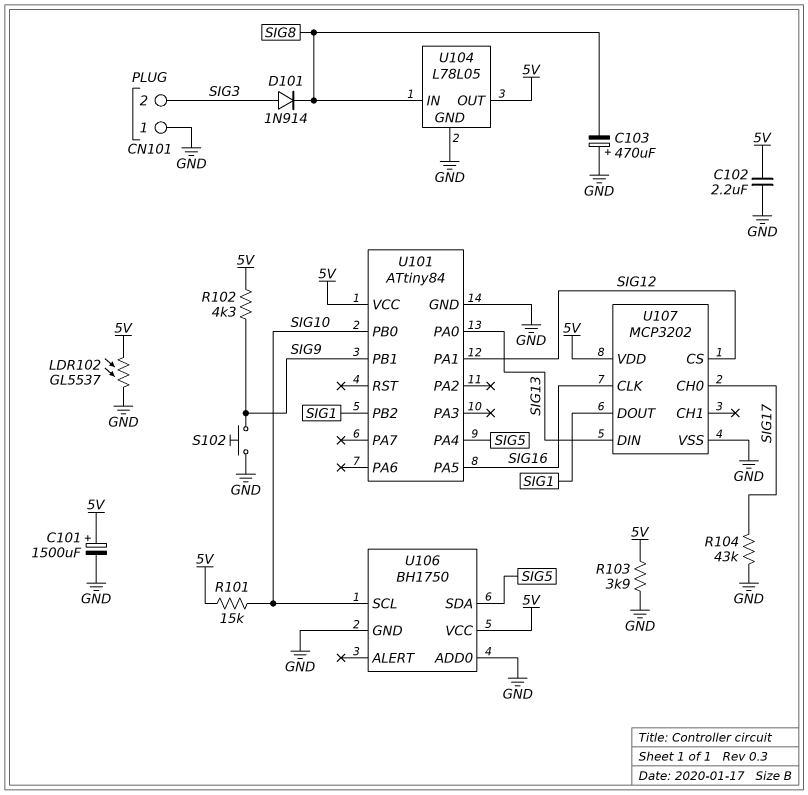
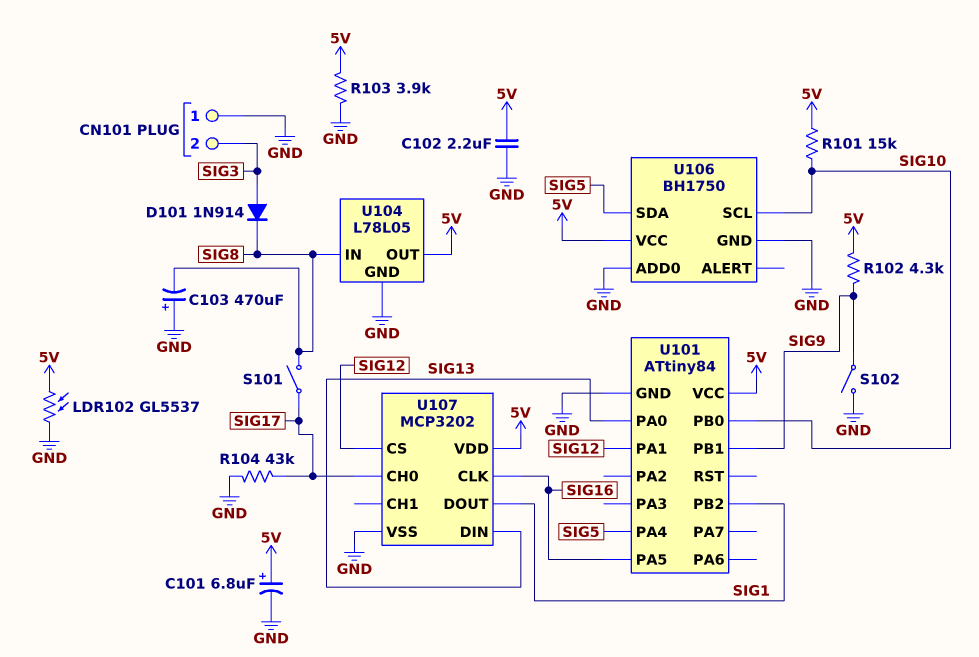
C101: 1500uF (plus 5V, minus GND) -> 6.8uF (plus 5V, minus GND)
S101: none -> switch (SIG8, SIG17)
S102: button (GND, SIG9) -> switch (GND, SIG9)

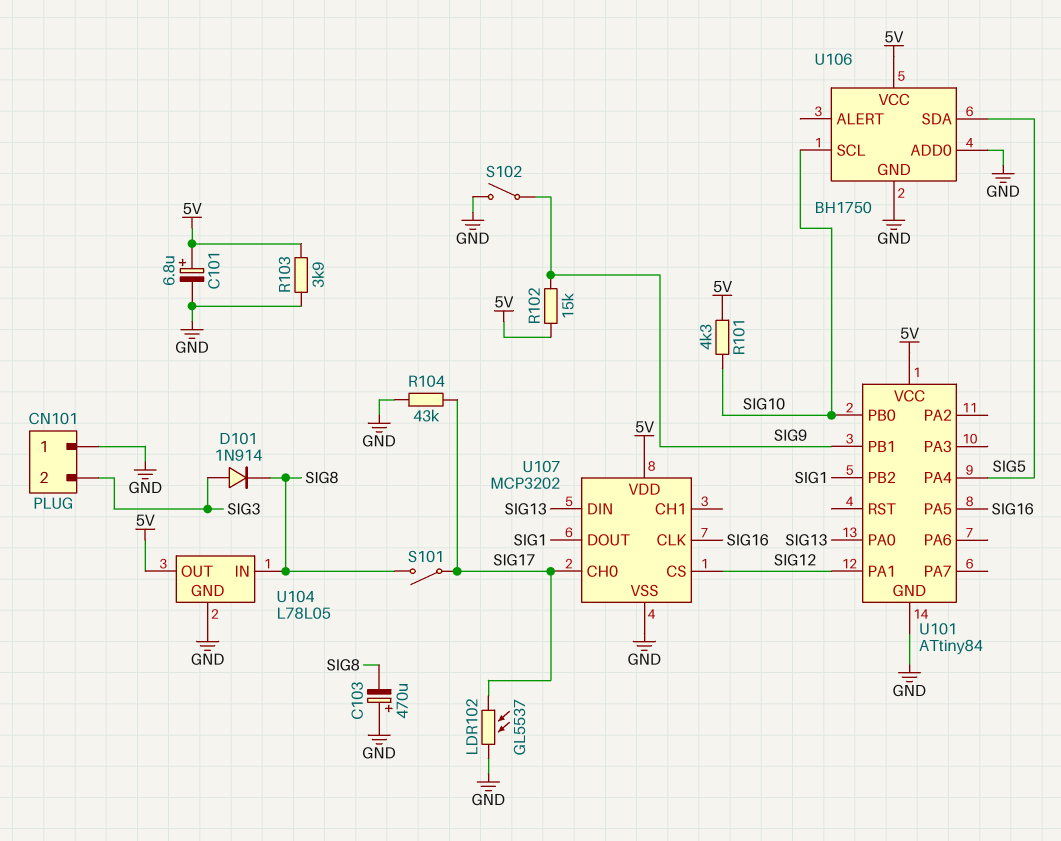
C102: 2.2uF (5V, GND) -> none
LDR102: GL5537 (5V, GND) -> GL5537 (GND, SIG17)
R101: 15k (5V, SIG10) -> 4.3k (5V, SIG10)
R102: 4.3k (5V, SIG9) -> 15k (5V, SIG9)

